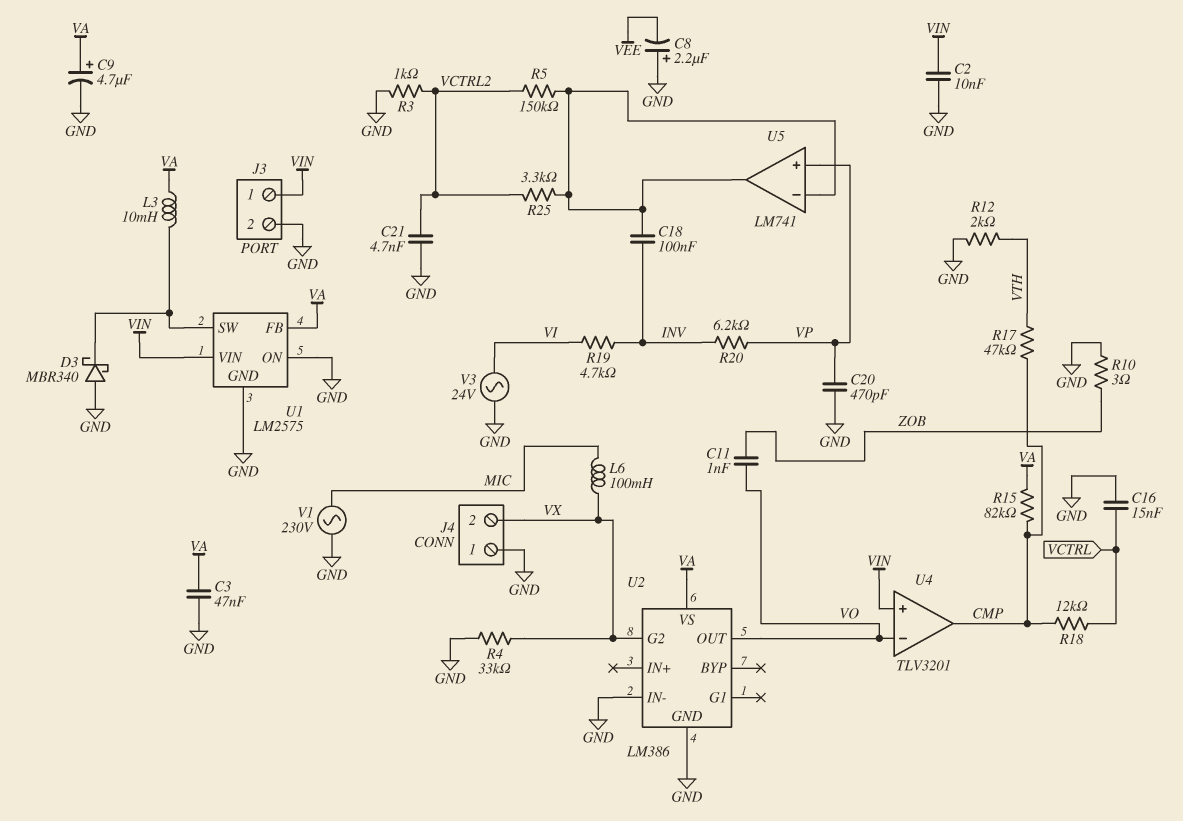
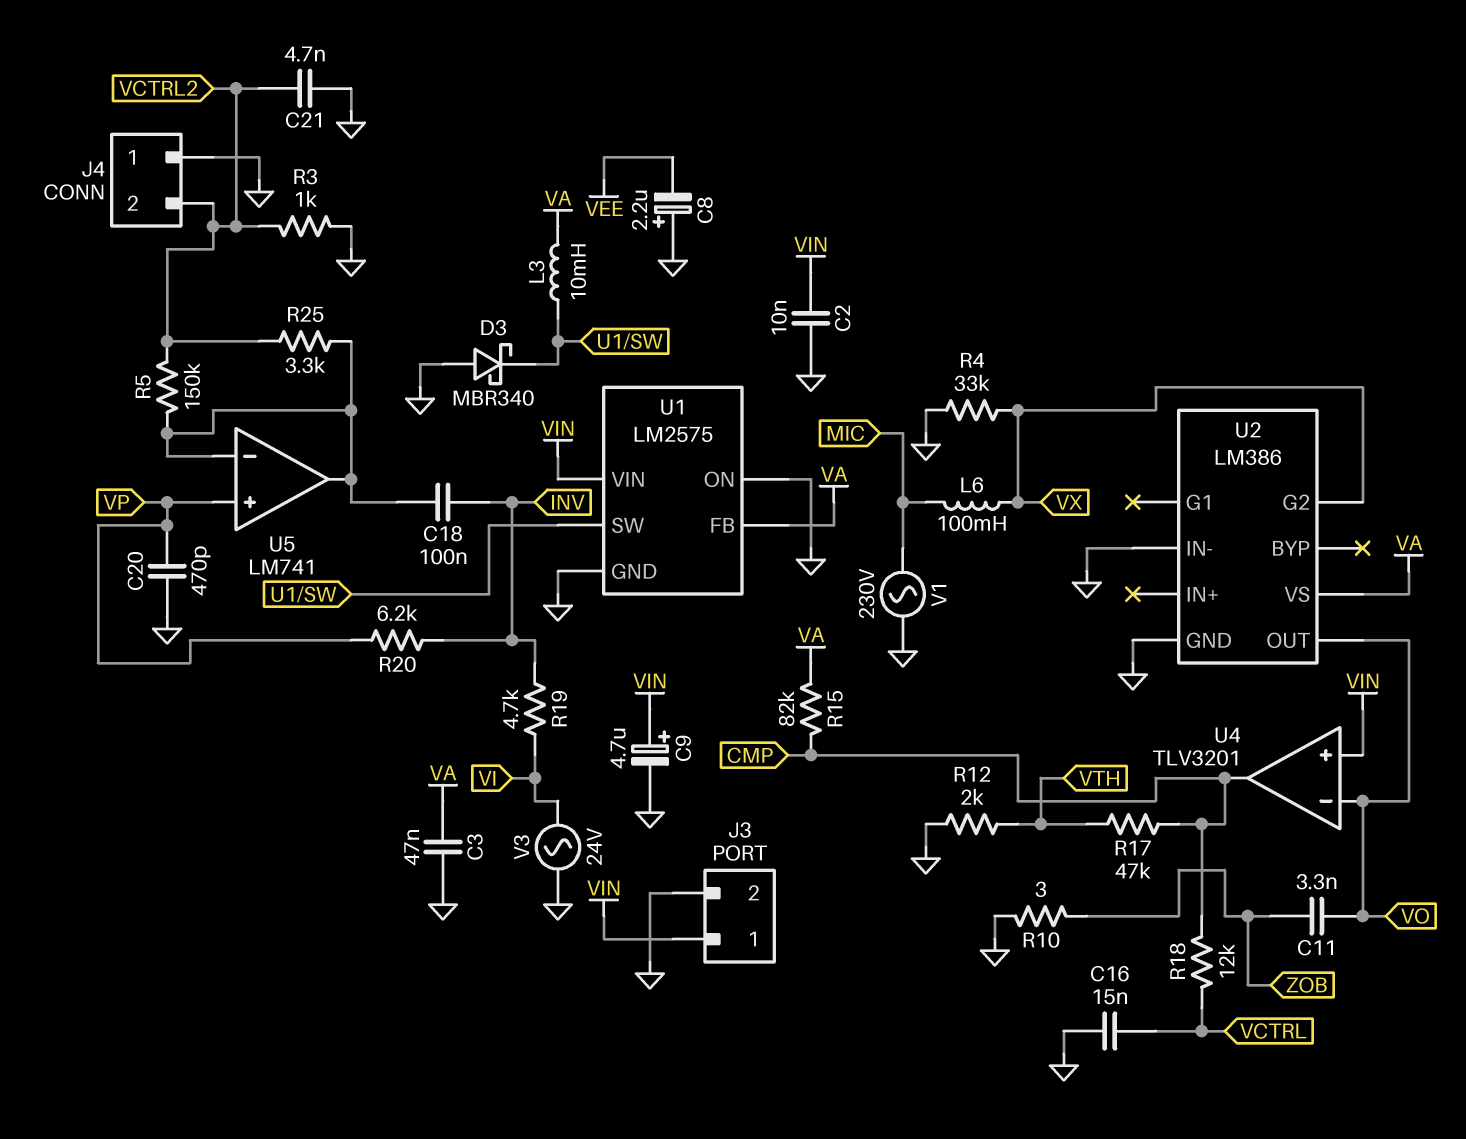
C9: 4.7uF (plus VA, minus GND) -> 4.7uF (plus VIN, minus GND)
C11: 1nF (VO, ZOB) -> 3.3nF (VO, ZOB)
J4 pin 2: VX -> VCTRL2

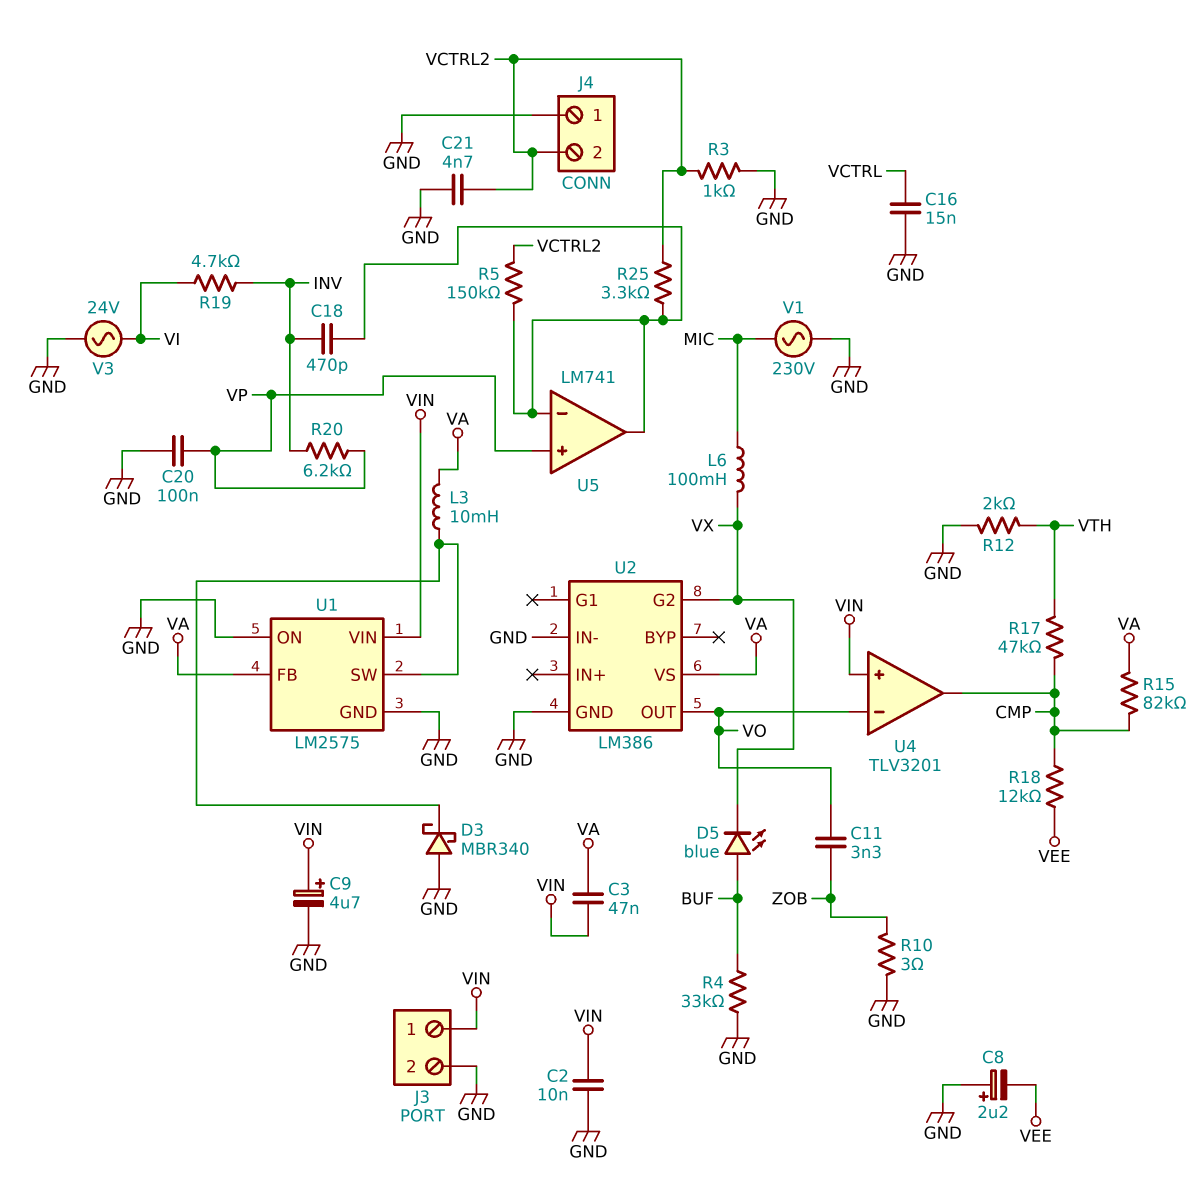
C3: 47nF (GND, VA) -> 47nF (VA, VIN)
C18: 100nF (INV, U5/in-) -> 470pF (INV, U5/in-)
C20: 470pF (GND, VP) -> 100nF (GND, VP)
D5: none -> LED blue (A BUF, K VX)
R4: 33k (GND, VX) -> 33k (BUF, GND)
R18: 12k (CMP, VCTRL) -> 12k (CMP, VEE)

